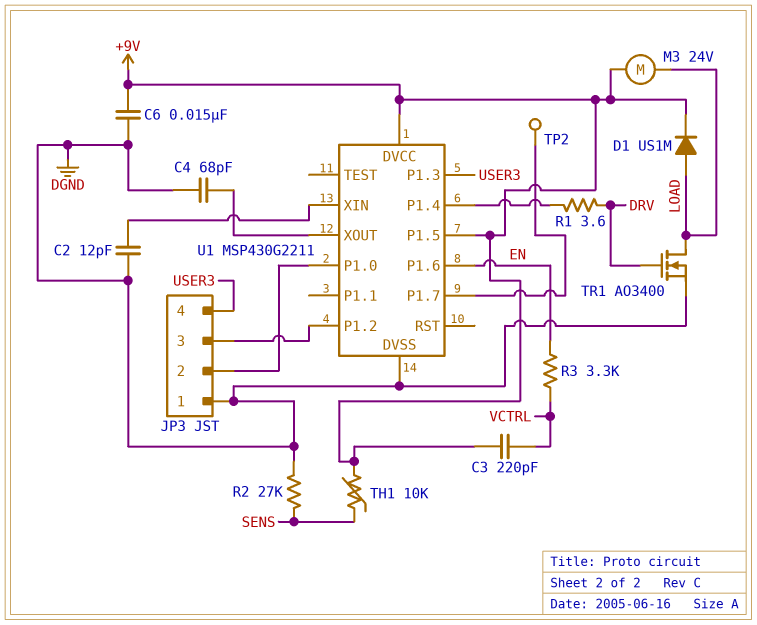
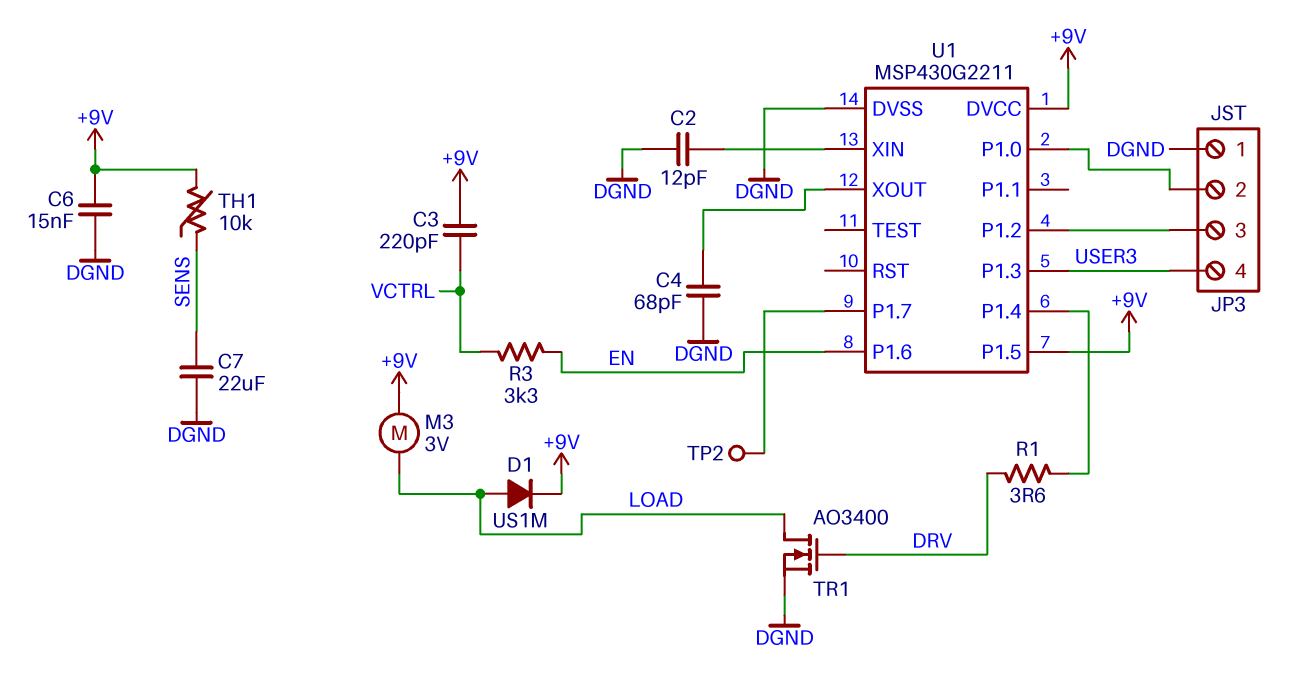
C7: none -> 22uF (DGND, SENS)
M3: motor 24V (+9V, LOAD) -> motor 3V (+9V, LOAD)
R2: 27k (DGND, SENS) -> none

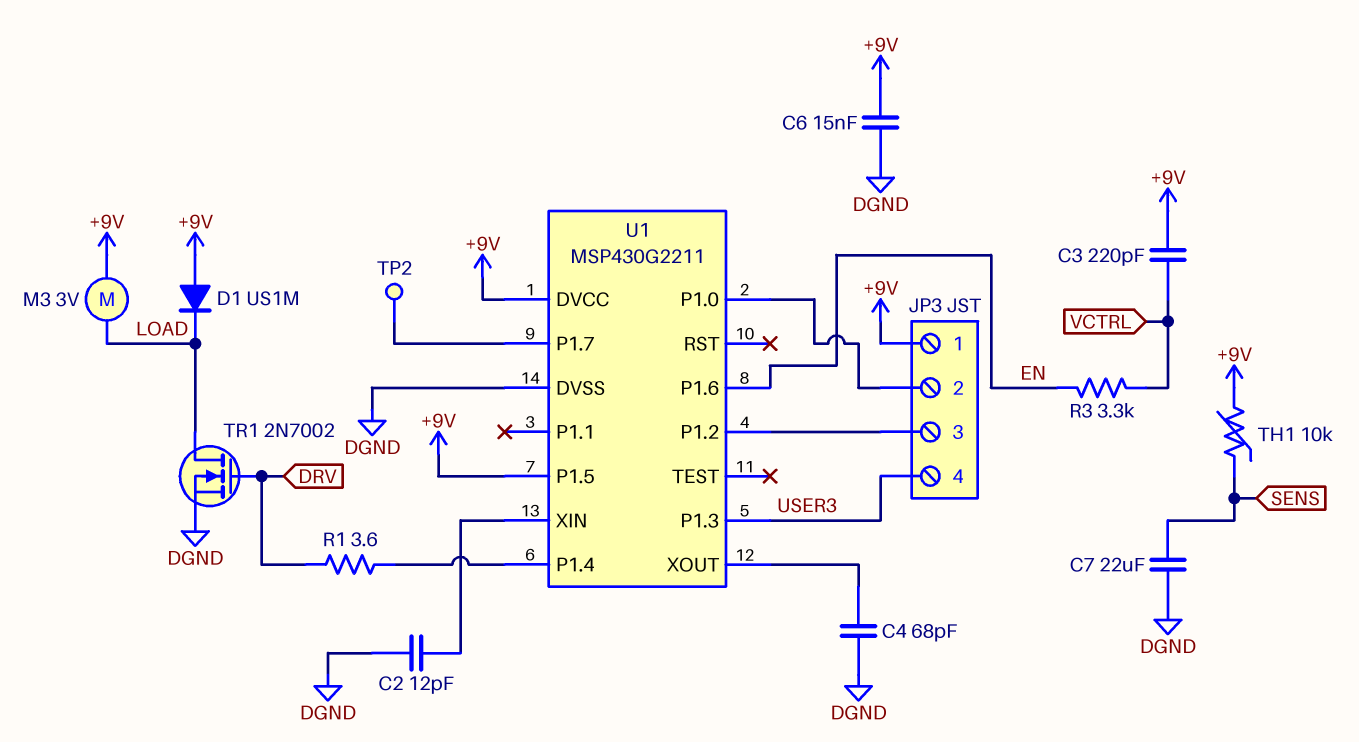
D1: diode US1M (A LOAD, K +9V) -> diode US1M (A +9V, K LOAD)
JP3 pin 1: DGND -> +9V
TR1: NMOS AO3400 (G DRV, D LOAD, S DGND) -> NMOS 2N7002 (G DRV, D LOAD, S DGND)

